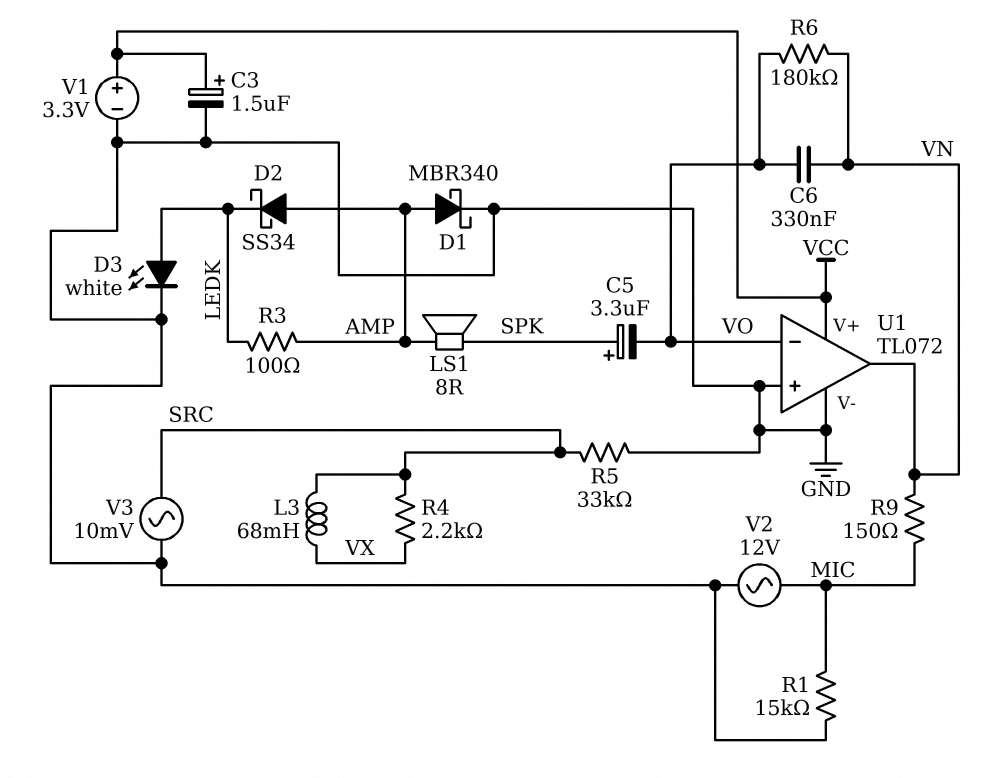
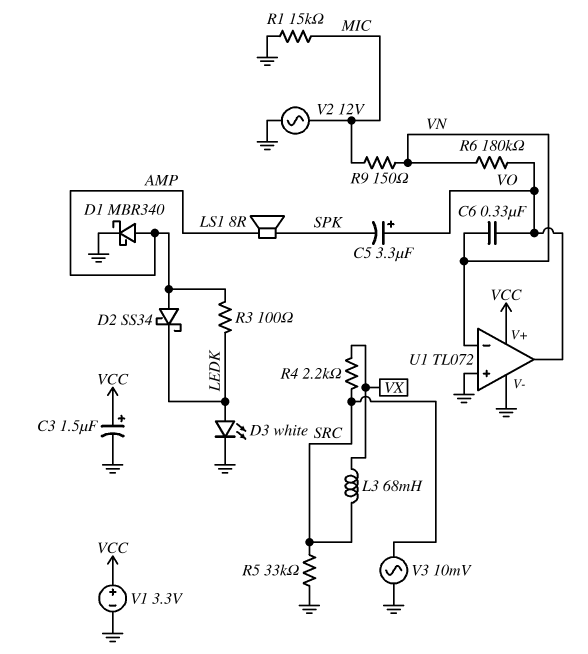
C5: 3.3uF (plus SPK, minus VO) -> 3.3uF (plus VO, minus SPK)
U1 pin in-: VO -> VN
U1 pin out: VN -> VO

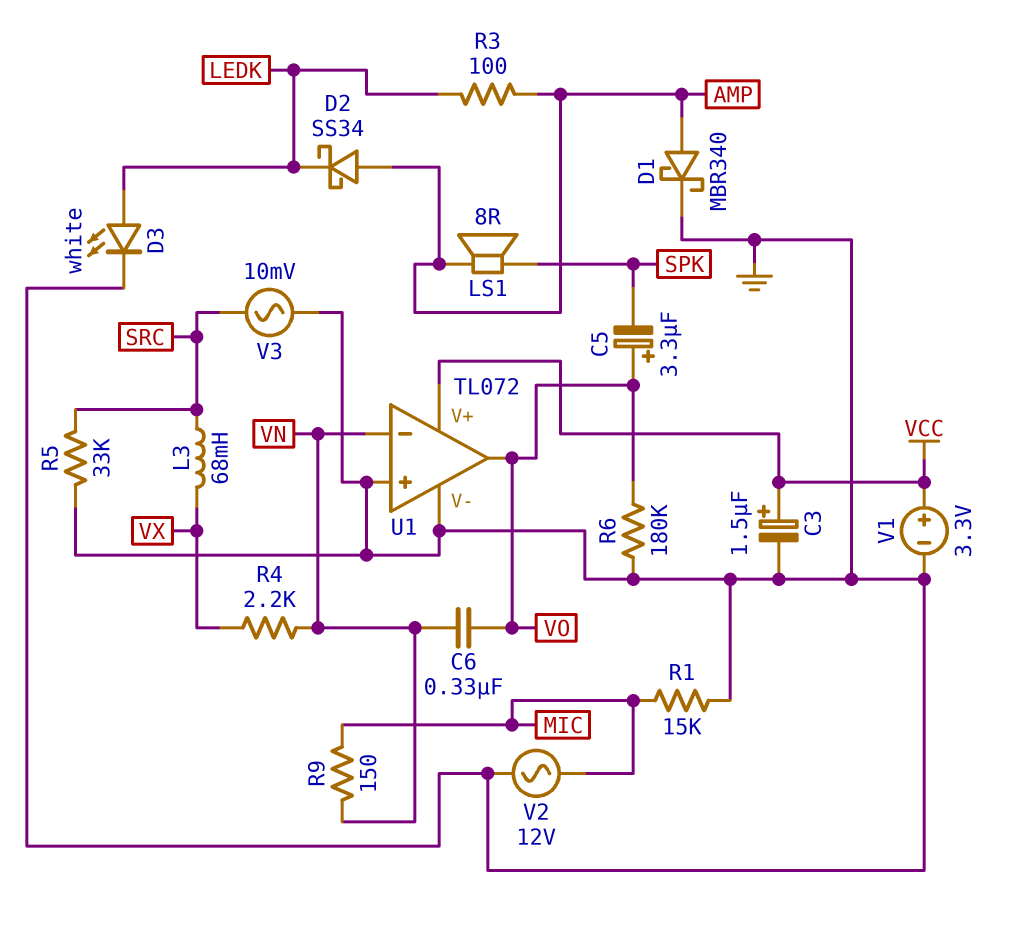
R4: 2.2k (SRC, VX) -> 2.2k (VN, VX)
R6: 180k (VN, VO) -> 180k (GND, VO)

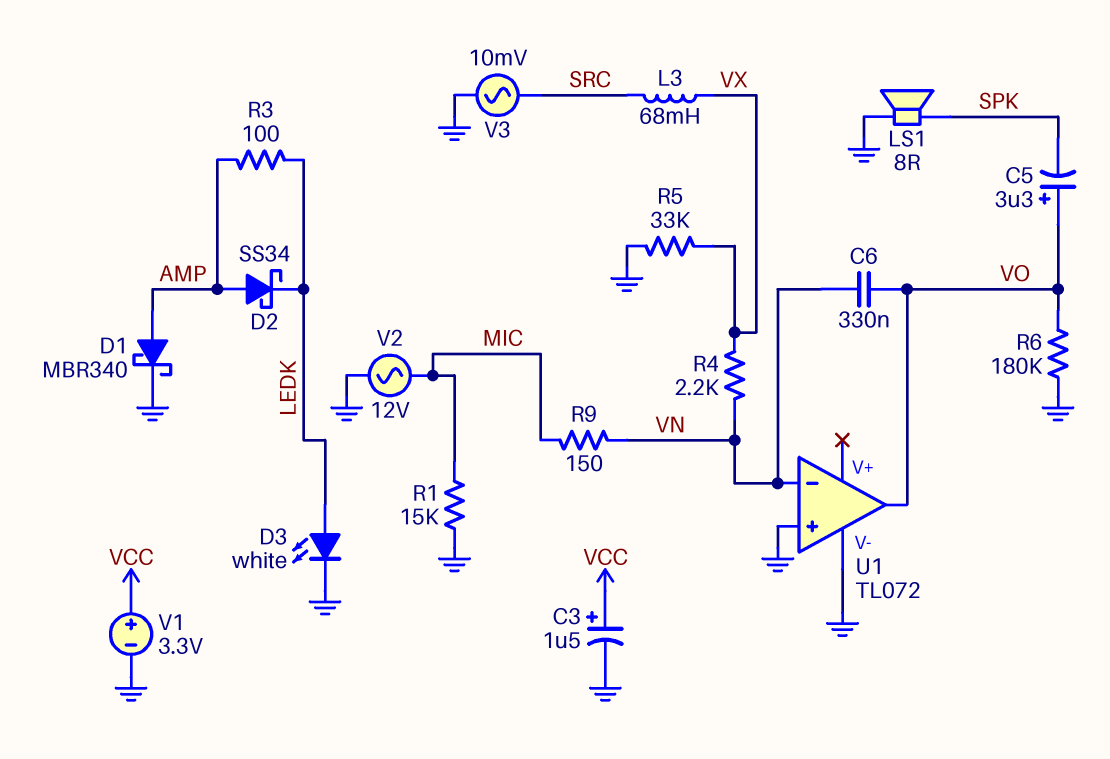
LS1: speaker 8R (AMP, SPK) -> speaker 8R (GND, SPK)
R5: 33k (GND, SRC) -> 33k (GND, VX)
U1 pin V+: VCC -> none

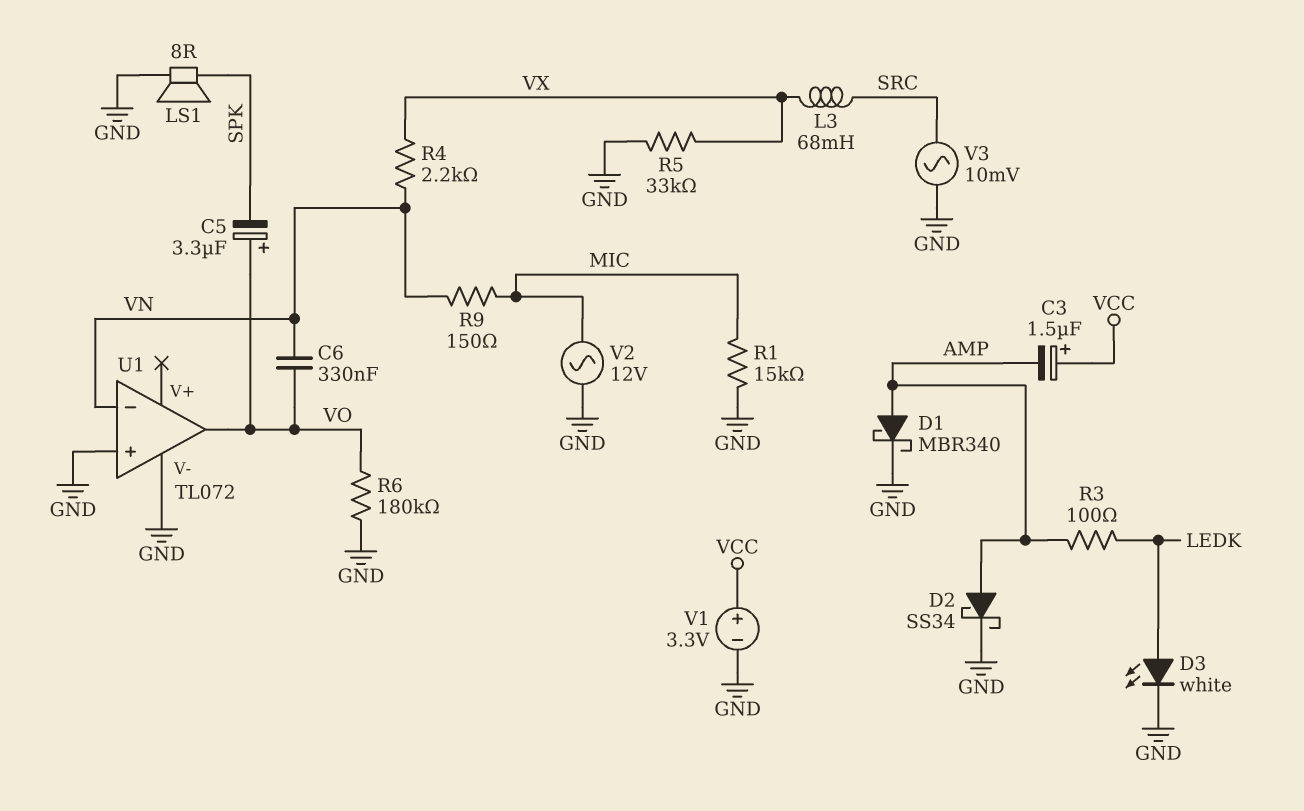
C3: 1.5uF (plus VCC, minus GND) -> 1.5uF (plus VCC, minus AMP)
D2: schottky SS34 (A AMP, K LEDK) -> schottky SS34 (A AMP, K GND)

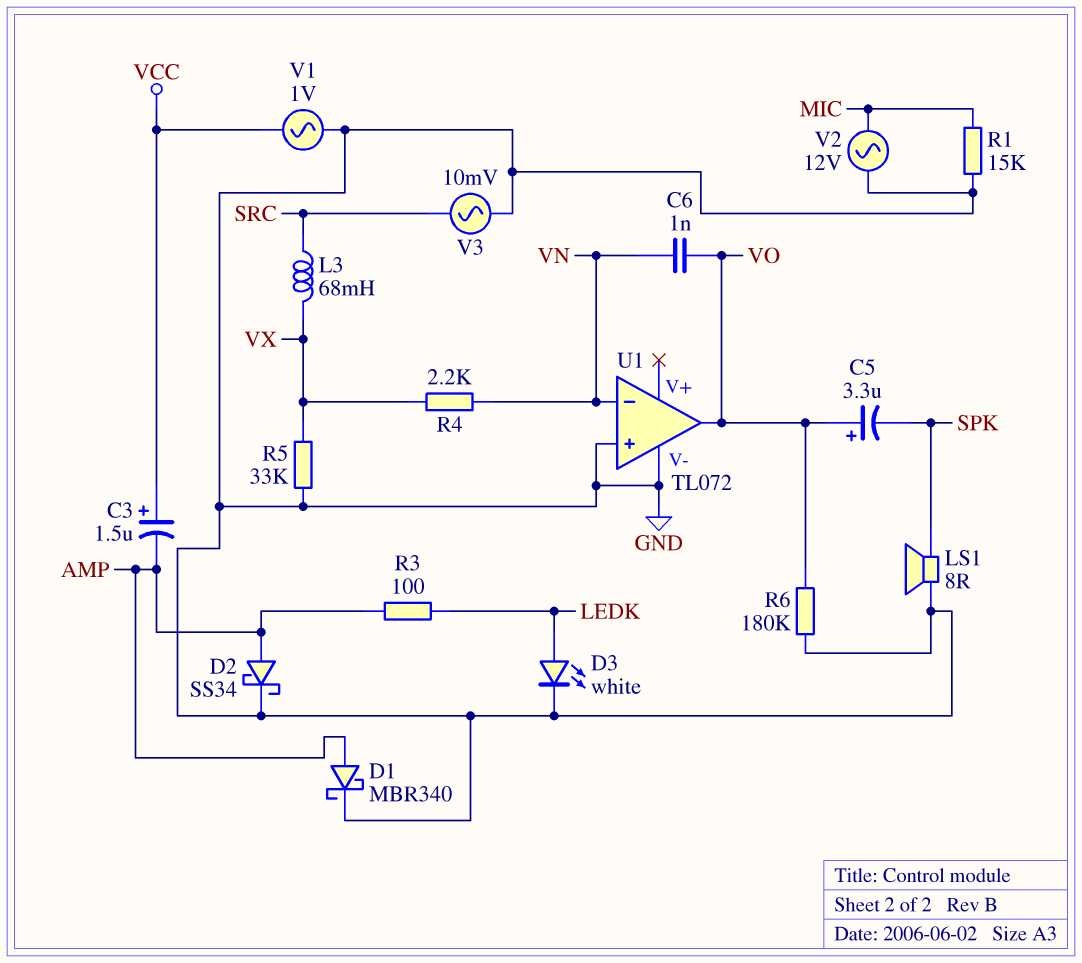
C6: 330nF (VN, VO) -> 1nF (VN, VO)
R9: 150 (MIC, VN) -> none
V1: 3.3V (plus VCC, minus GND) -> AC 1V (GND, VCC)

